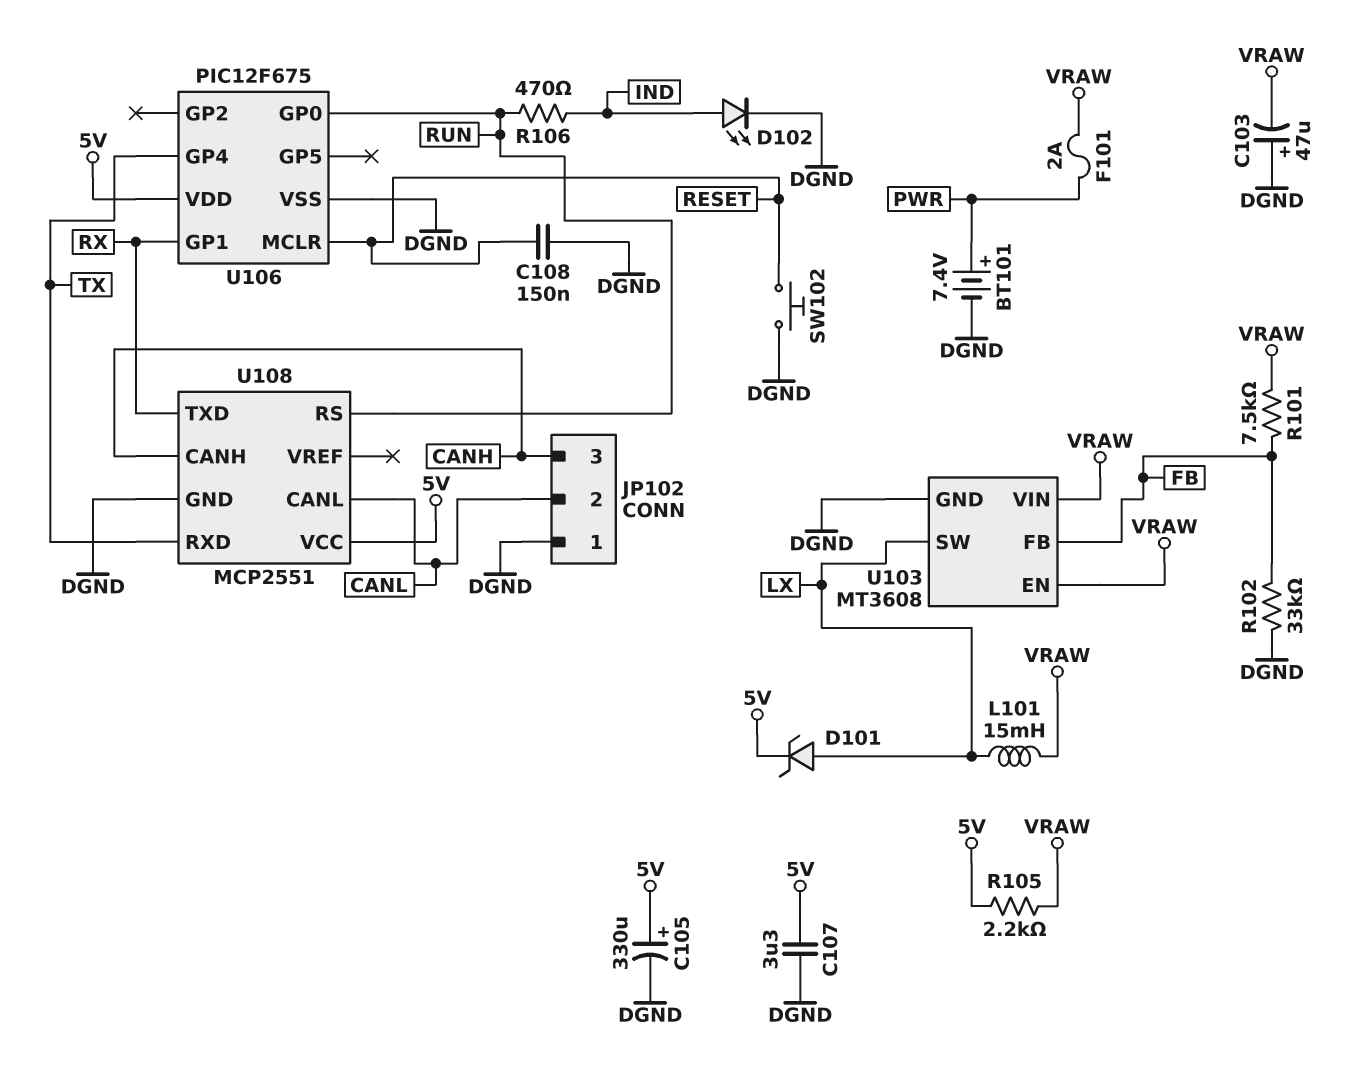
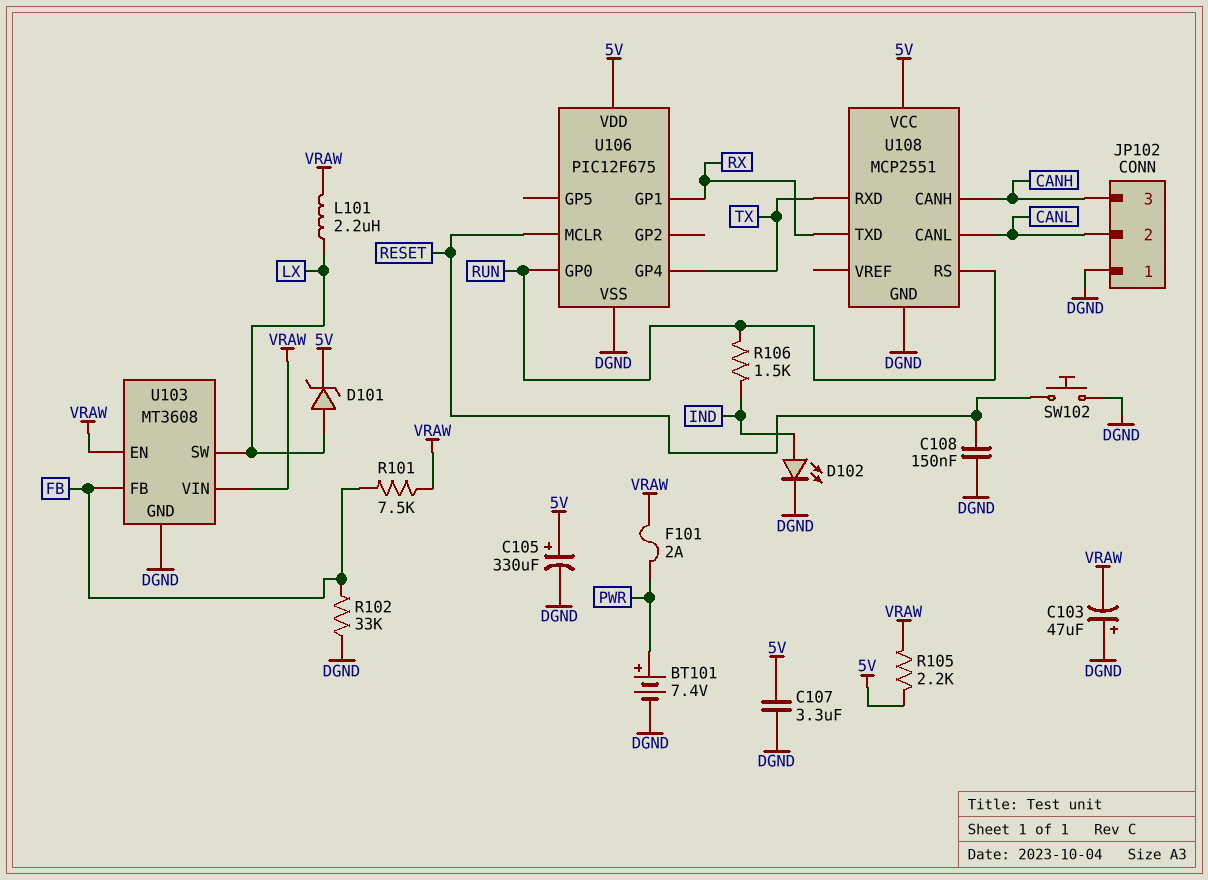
L101: 15mH (LX, VRAW) -> 2.2uH (LX, VRAW)
R106: 470 (IND, RUN) -> 1.5k (IND, RUN)

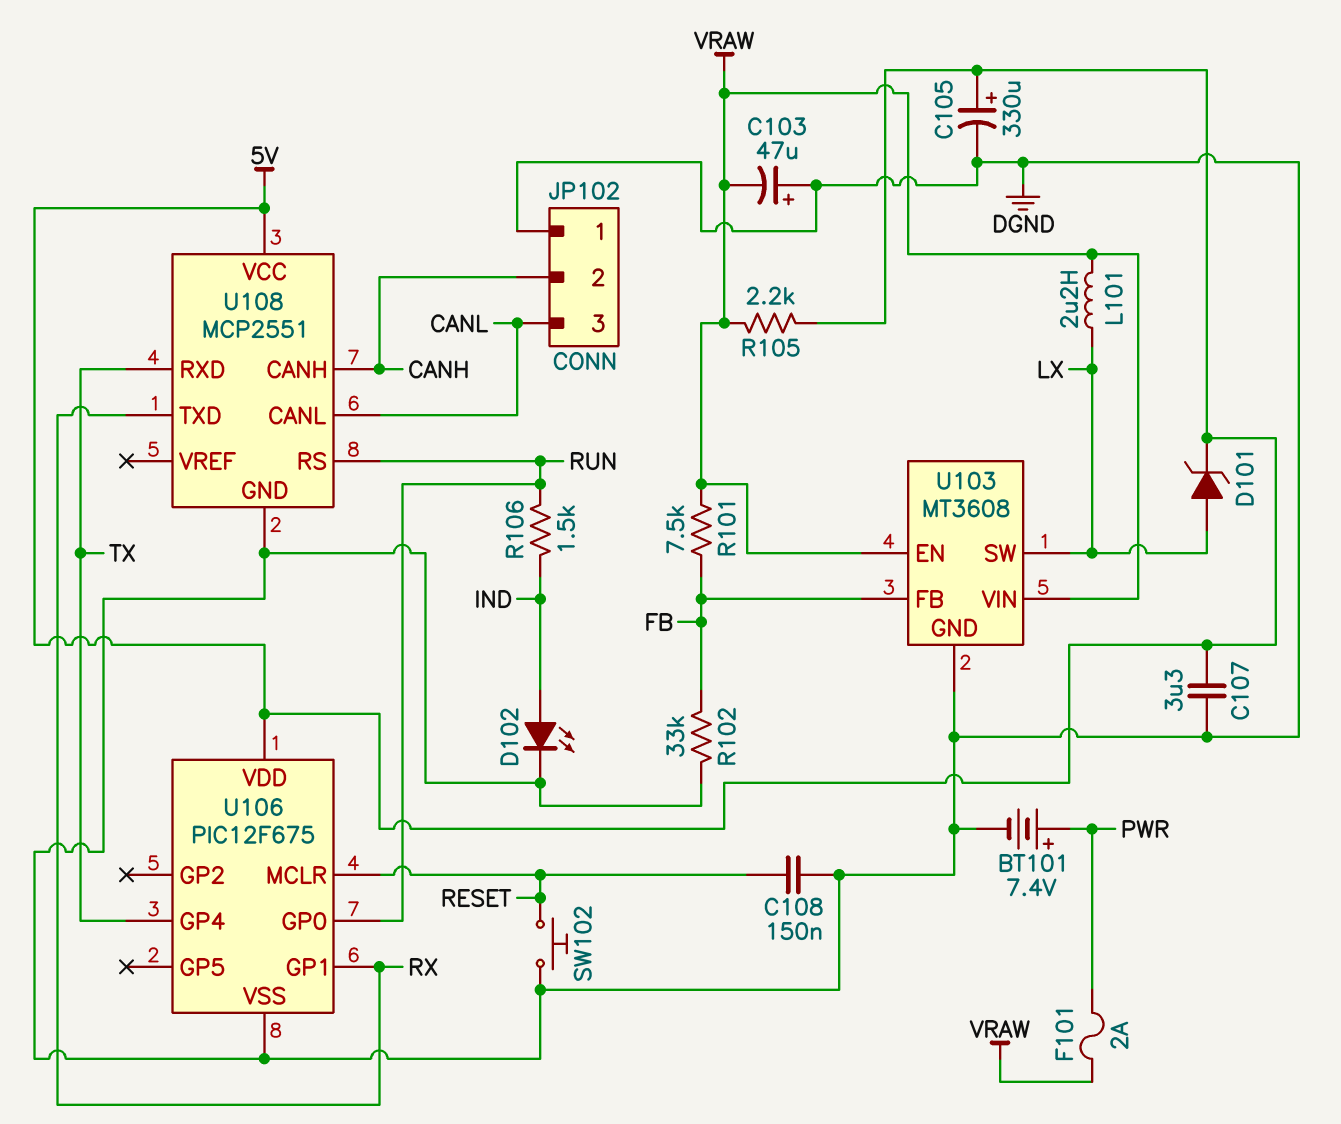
JP102 pin 2: CANL -> CANH
JP102 pin 3: CANH -> CANL

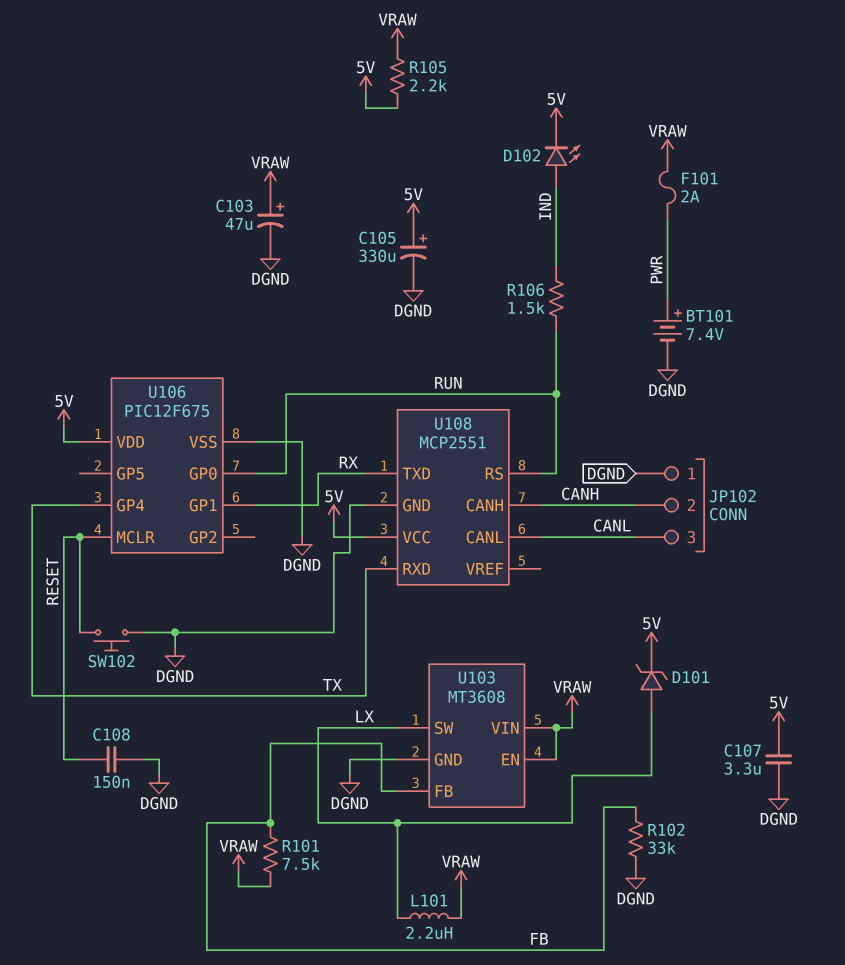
C103: 47uF (plus DGND, minus VRAW) -> 47uF (plus VRAW, minus DGND)
D102: LED (A IND, K DGND) -> LED (A IND, K 5V)

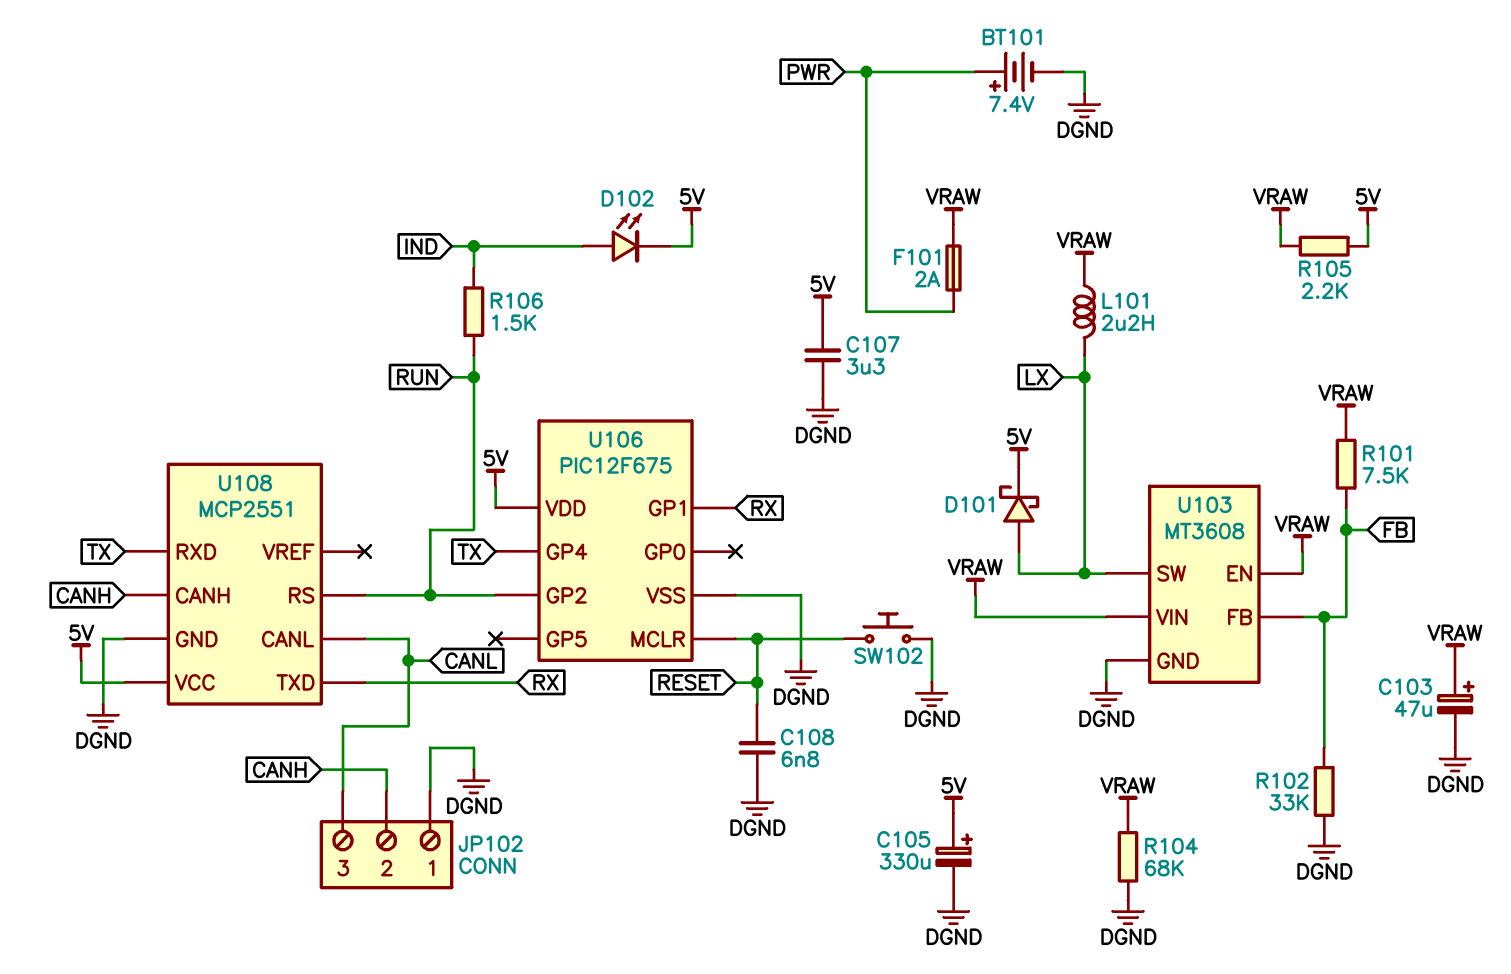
C108: 150nF (DGND, RESET) -> 6.8nF (DGND, RESET)
D101: zener (A LX, K 5V) -> schottky (A LX, K 5V)
R104: none -> 68k (DGND, VRAW)
U106 pin GP0: RUN -> none
U106 pin GP2: none -> RUN

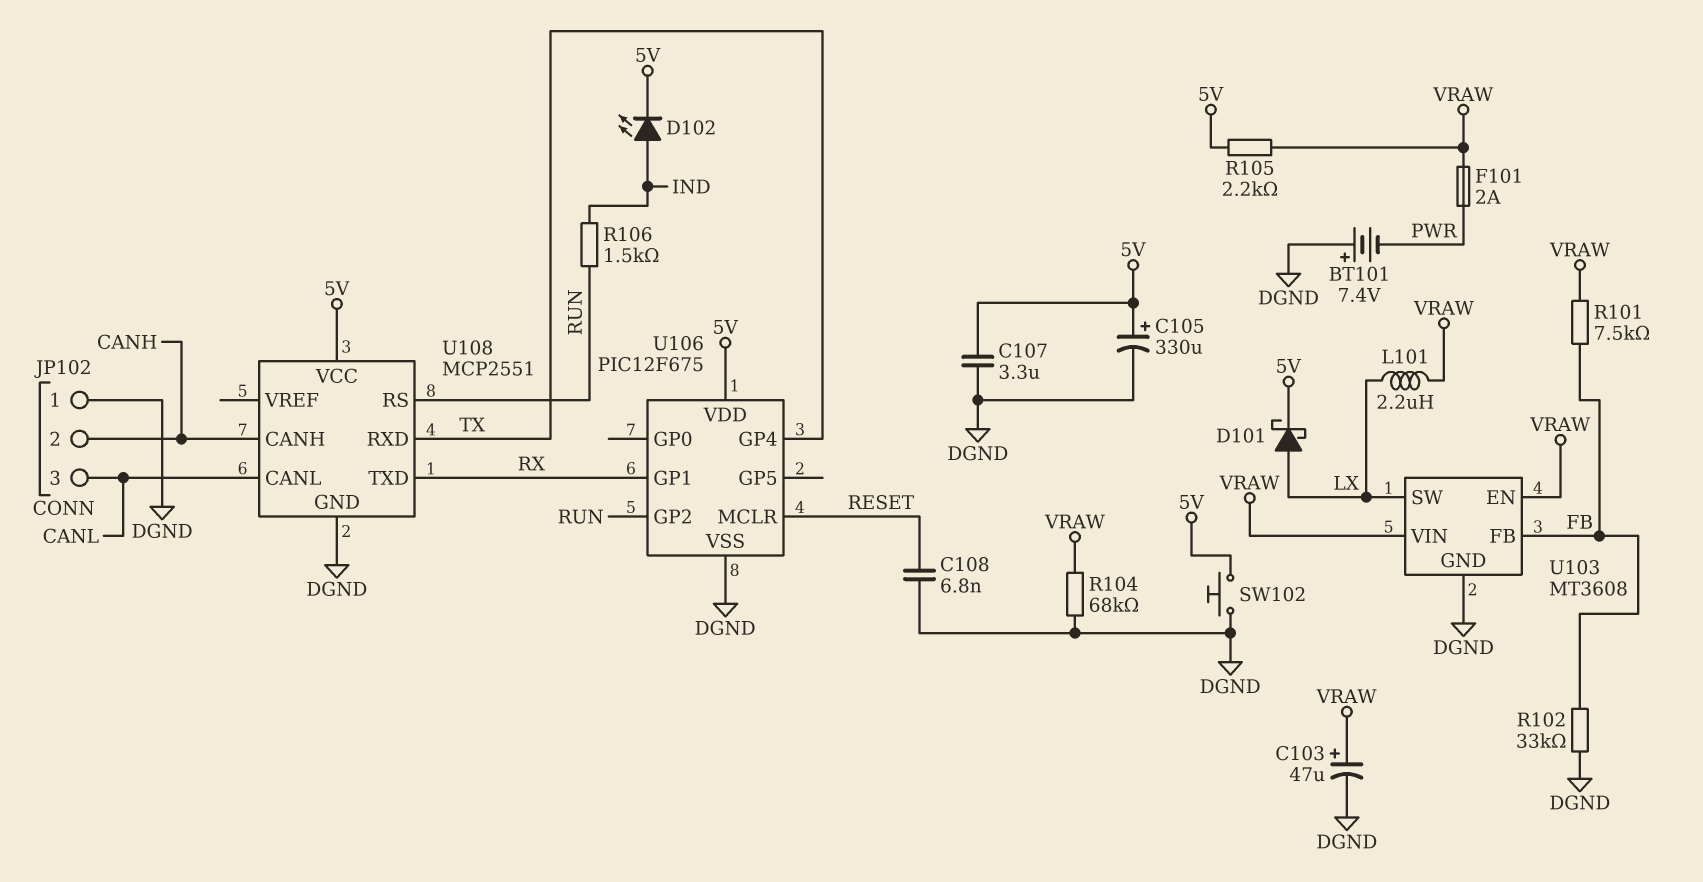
BT101: 7.4V (plus PWR, minus DGND) -> 7.4V (plus DGND, minus PWR)
SW102: button (DGND, RESET) -> button (5V, DGND)

